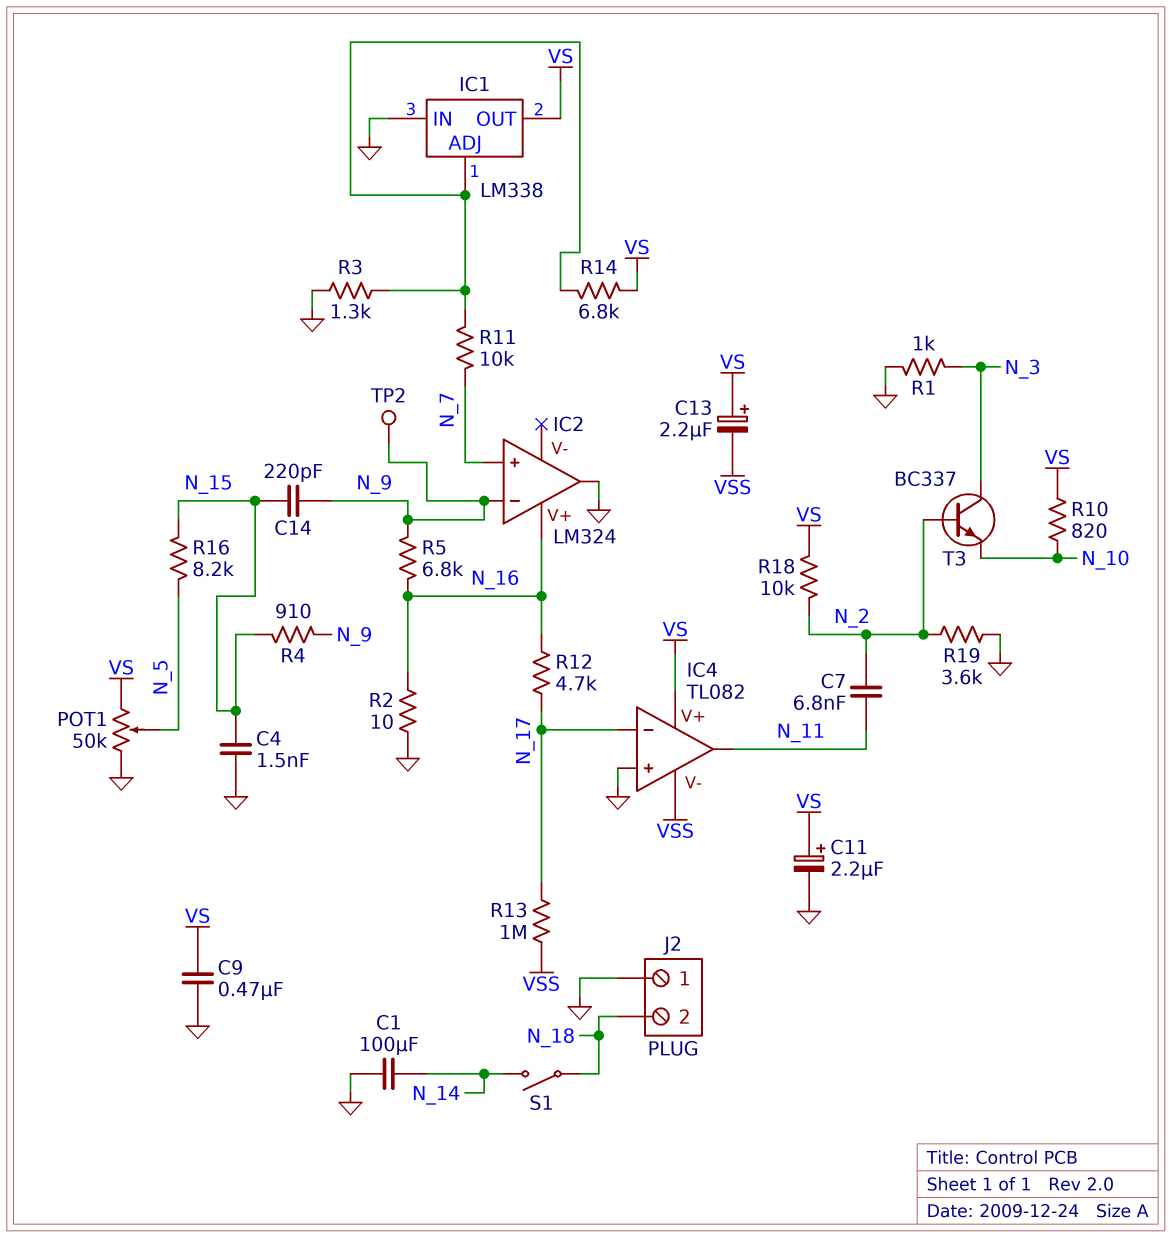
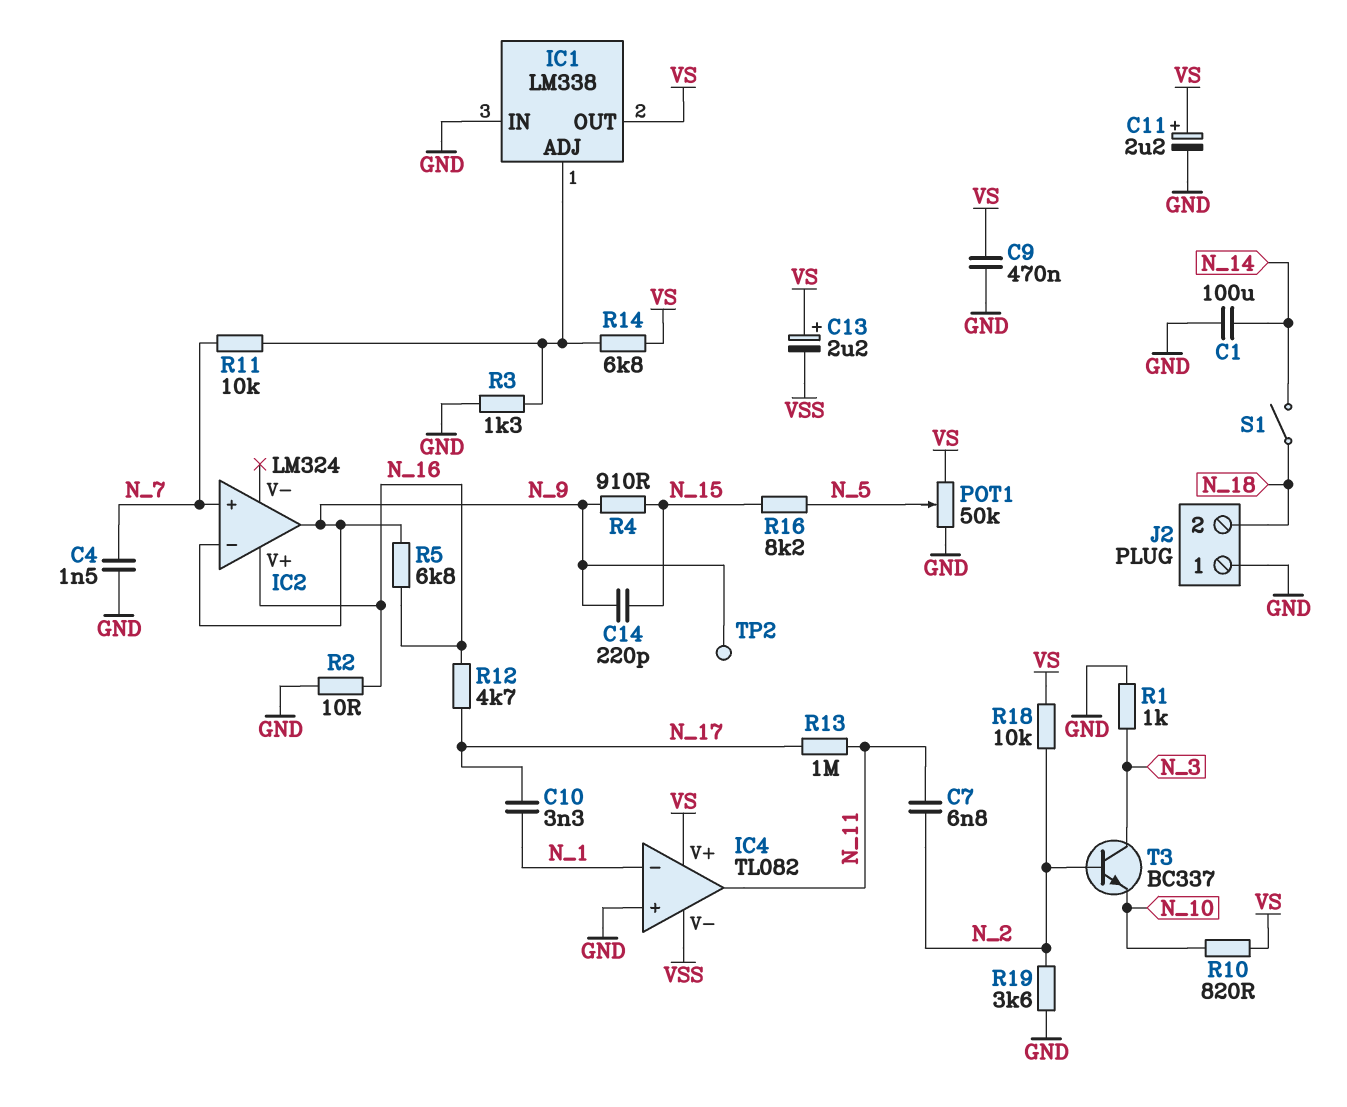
C4: 1.5nF (GND, N_15) -> 1.5nF (GND, N_7)
C10: none -> 3.3nF (N_1, N_17)
IC2 pin out: GND -> N_9
IC4 pin in-: N_17 -> N_1
R13: 1M (N_17, VSS) -> 1M (N_11, N_17)

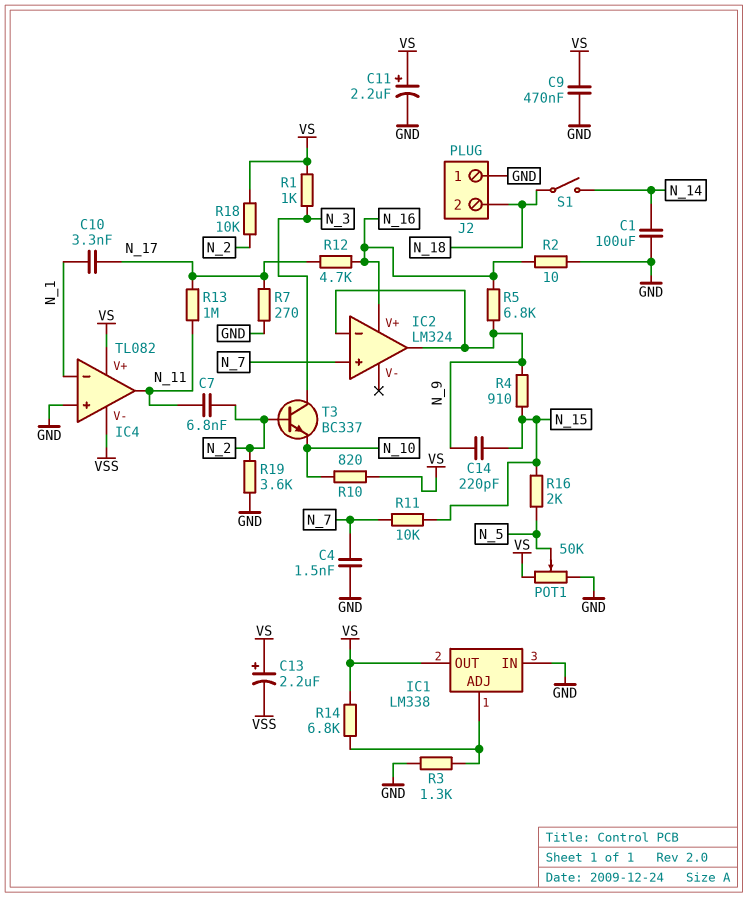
R1: 1k (GND, N_3) -> 1k (N_3, VS)
R7: none -> 270 (GND, N_17)
R11: 10k (IC1/ADJ, N_7) -> 10k (N_7, N_15)
R16: 8.2k (N_5, N_15) -> 2k (N_5, N_15)
TP2: test point (N_9) -> none

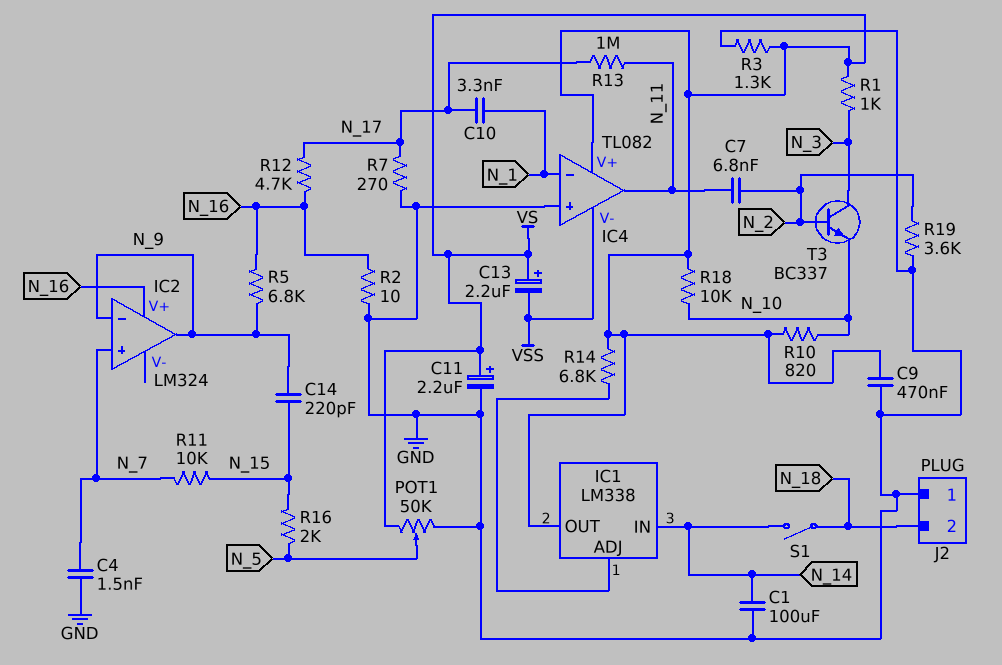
IC1 pin IN: GND -> N_14
R3: 1.3k (GND, IC1/ADJ) -> 1.3k (GND, VS)
R4: 910 (N_9, N_15) -> none
R18: 10k (N_2, VS) -> 10k (N_10, VS)

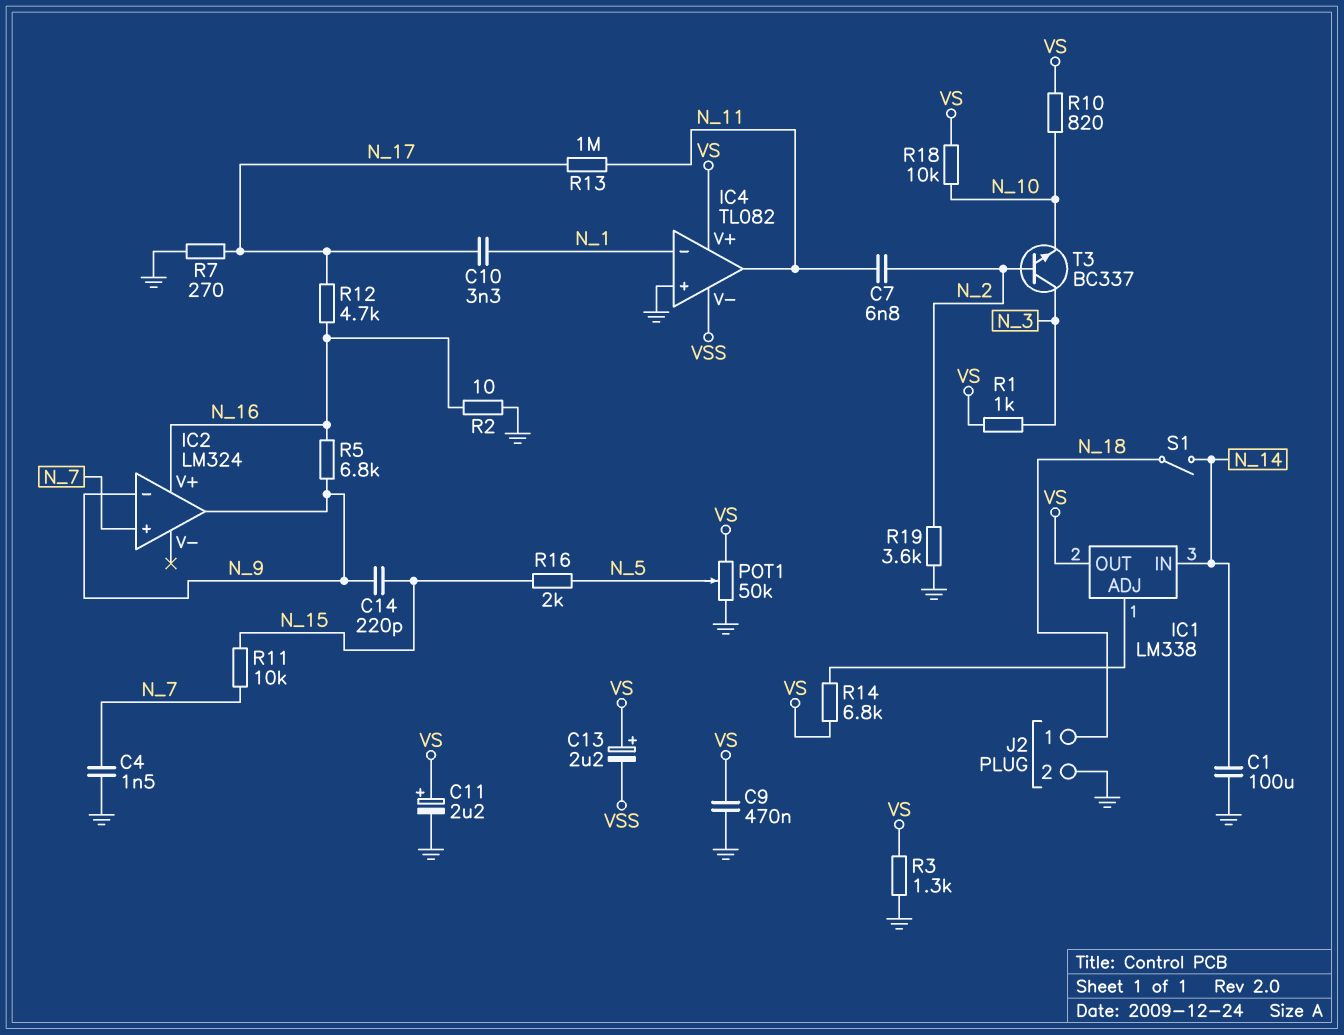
J2 pin 1: GND -> N_18
J2 pin 2: N_18 -> GND

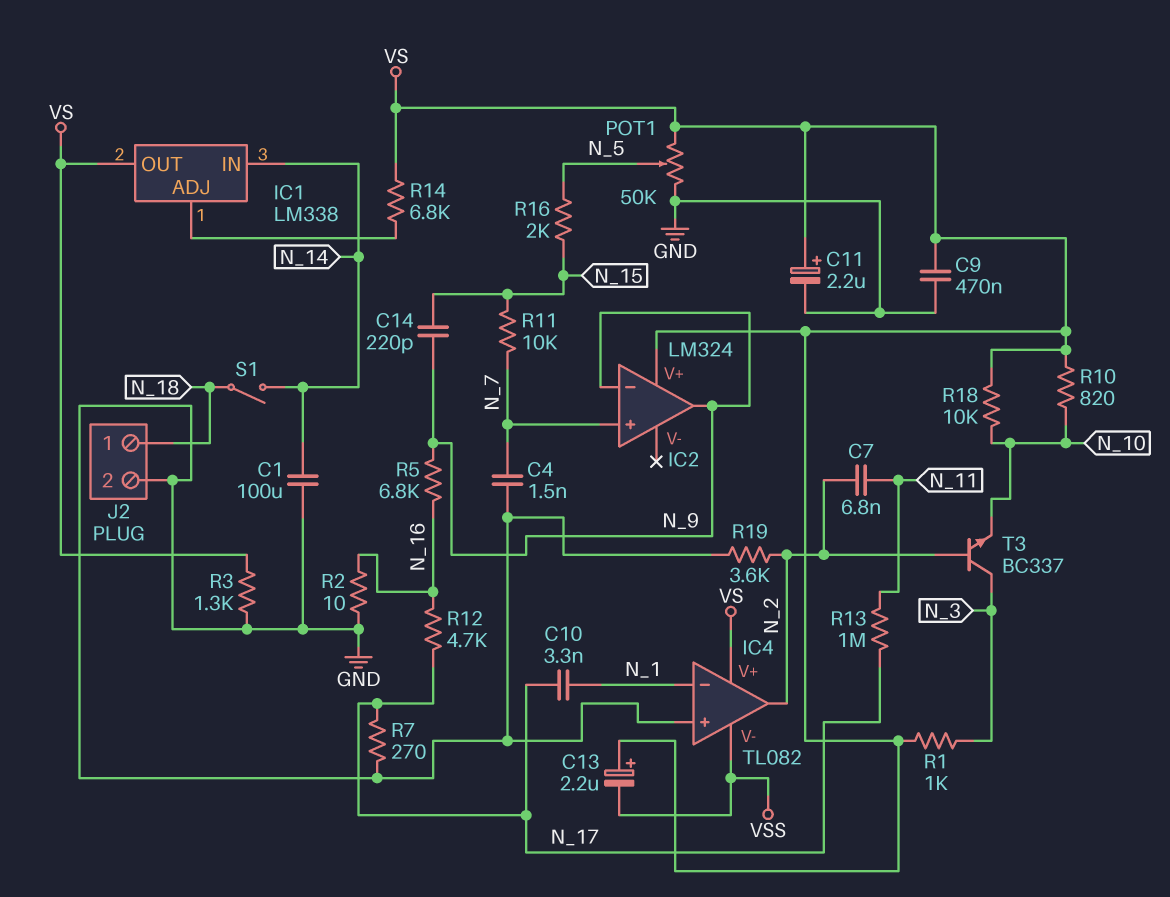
IC2 pin V+: N_16 -> VS
IC4 pin out: N_11 -> N_2

